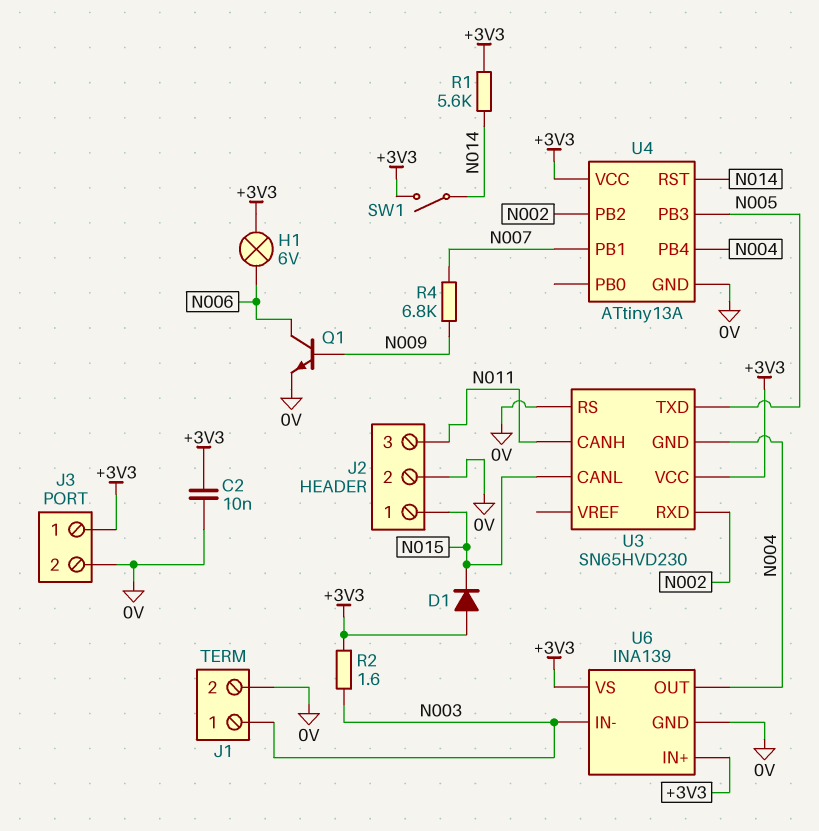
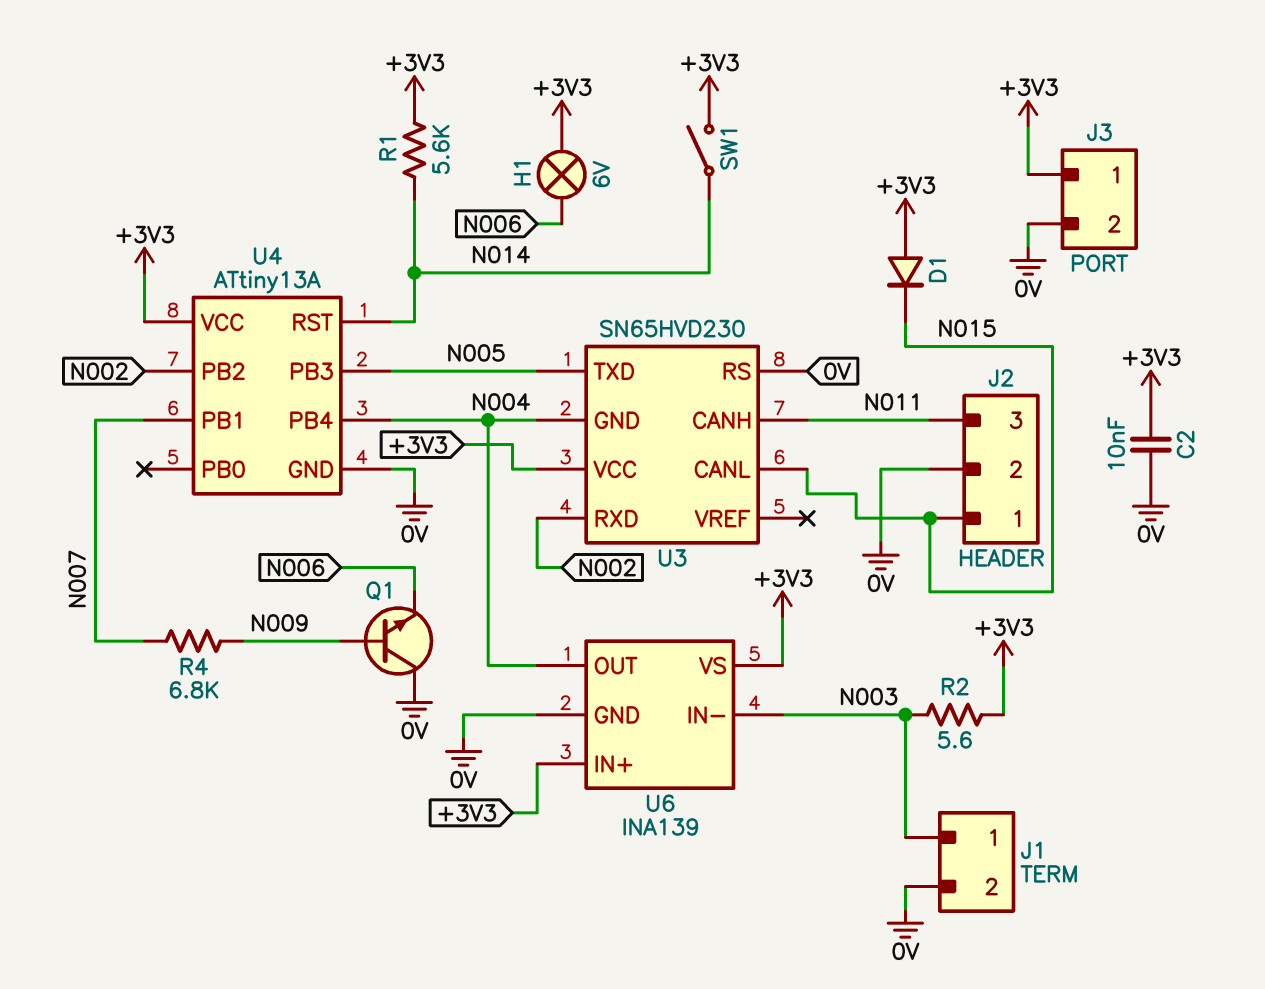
Q1: NPN (B N009, C N006, E 0V) -> NPN (B N009, C 0V, E N006)
R2: 1.6 (+3V3, N003) -> 5.6 (+3V3, N003)

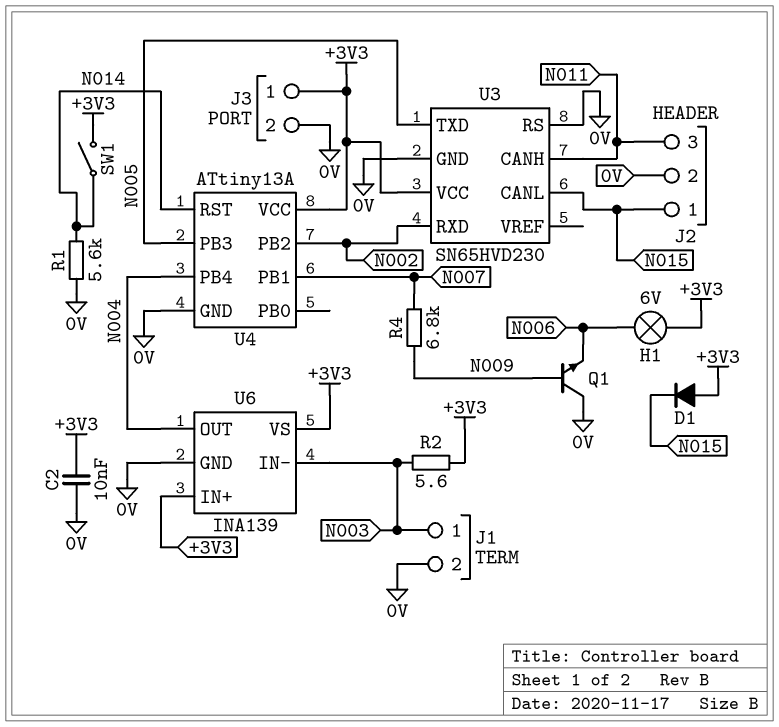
R1: 5.6k (+3V3, N014) -> 5.6k (0V, N014)
U3 pin GND: N004 -> 0V

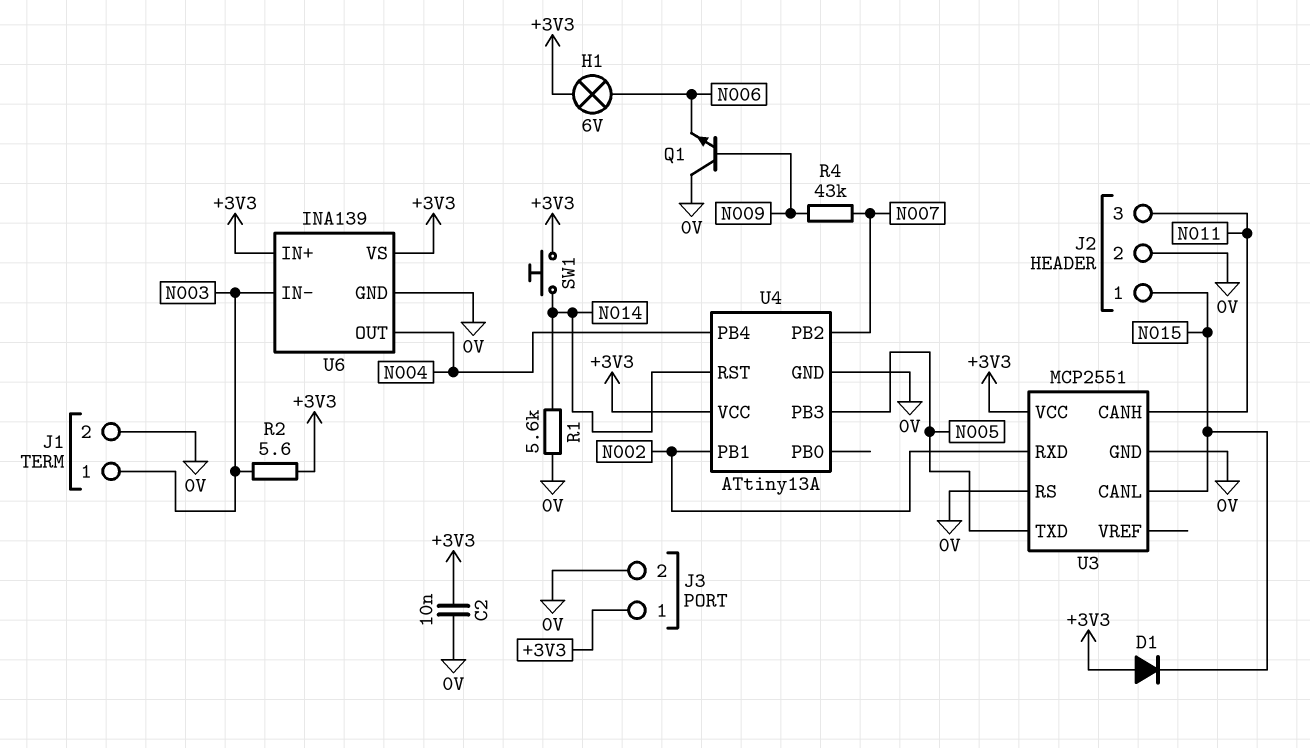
R4: 6.8k (N007, N009) -> 43k (N007, N009)
SW1: switch (+3V3, N014) -> button (+3V3, N014)
U3: SN65HVD230 -> MCP2551
U4 pin PB1: N007 -> N002
U4 pin PB2: N002 -> N007

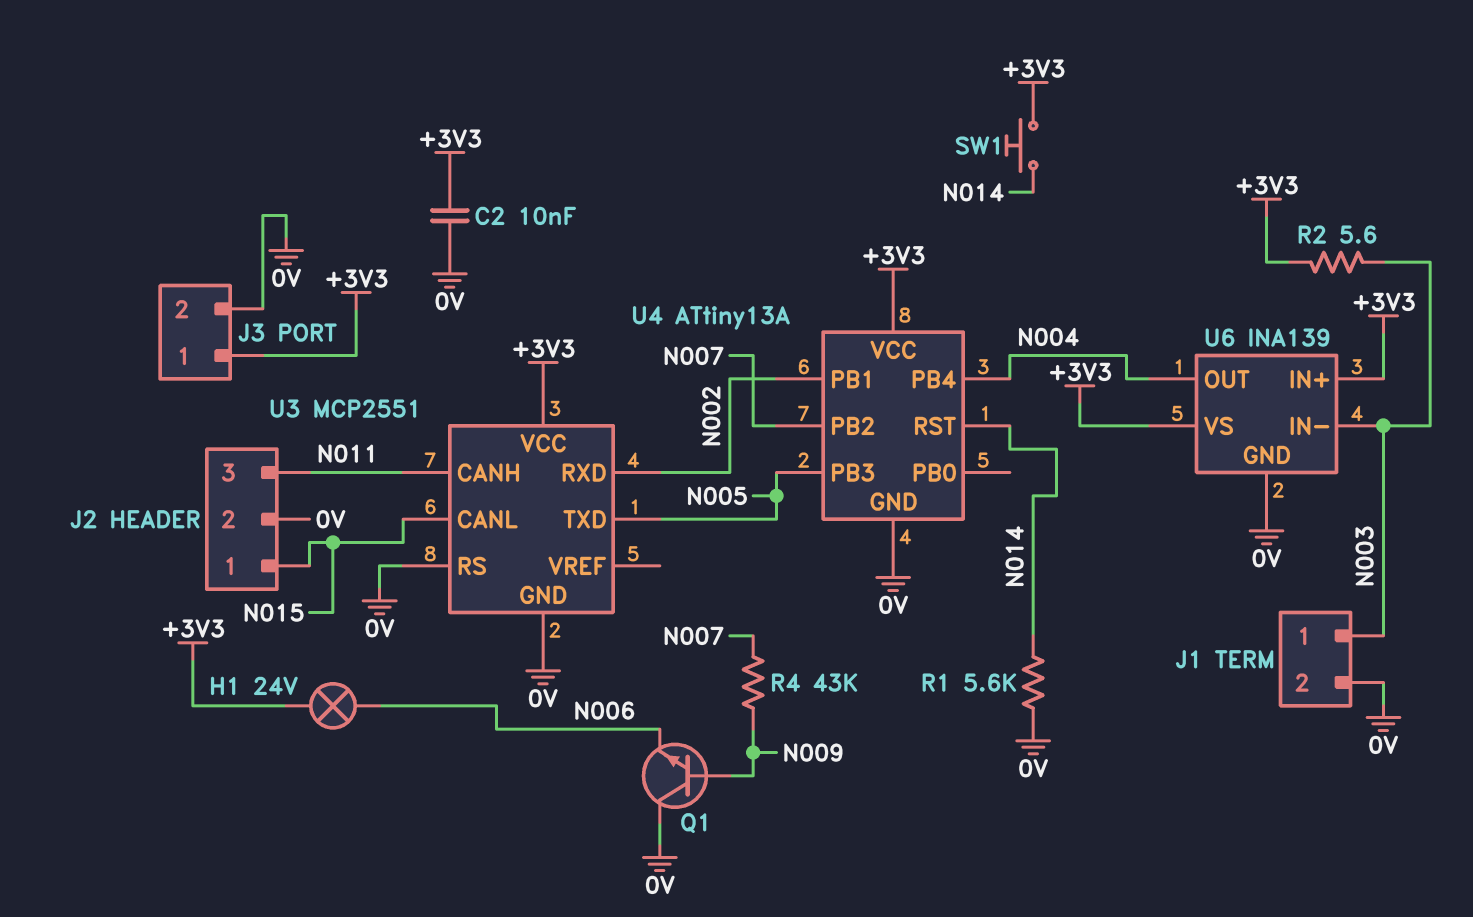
D1: diode (A +3V3, K N015) -> none
H1: lamp 6V (+3V3, N006) -> lamp 24V (+3V3, N006)

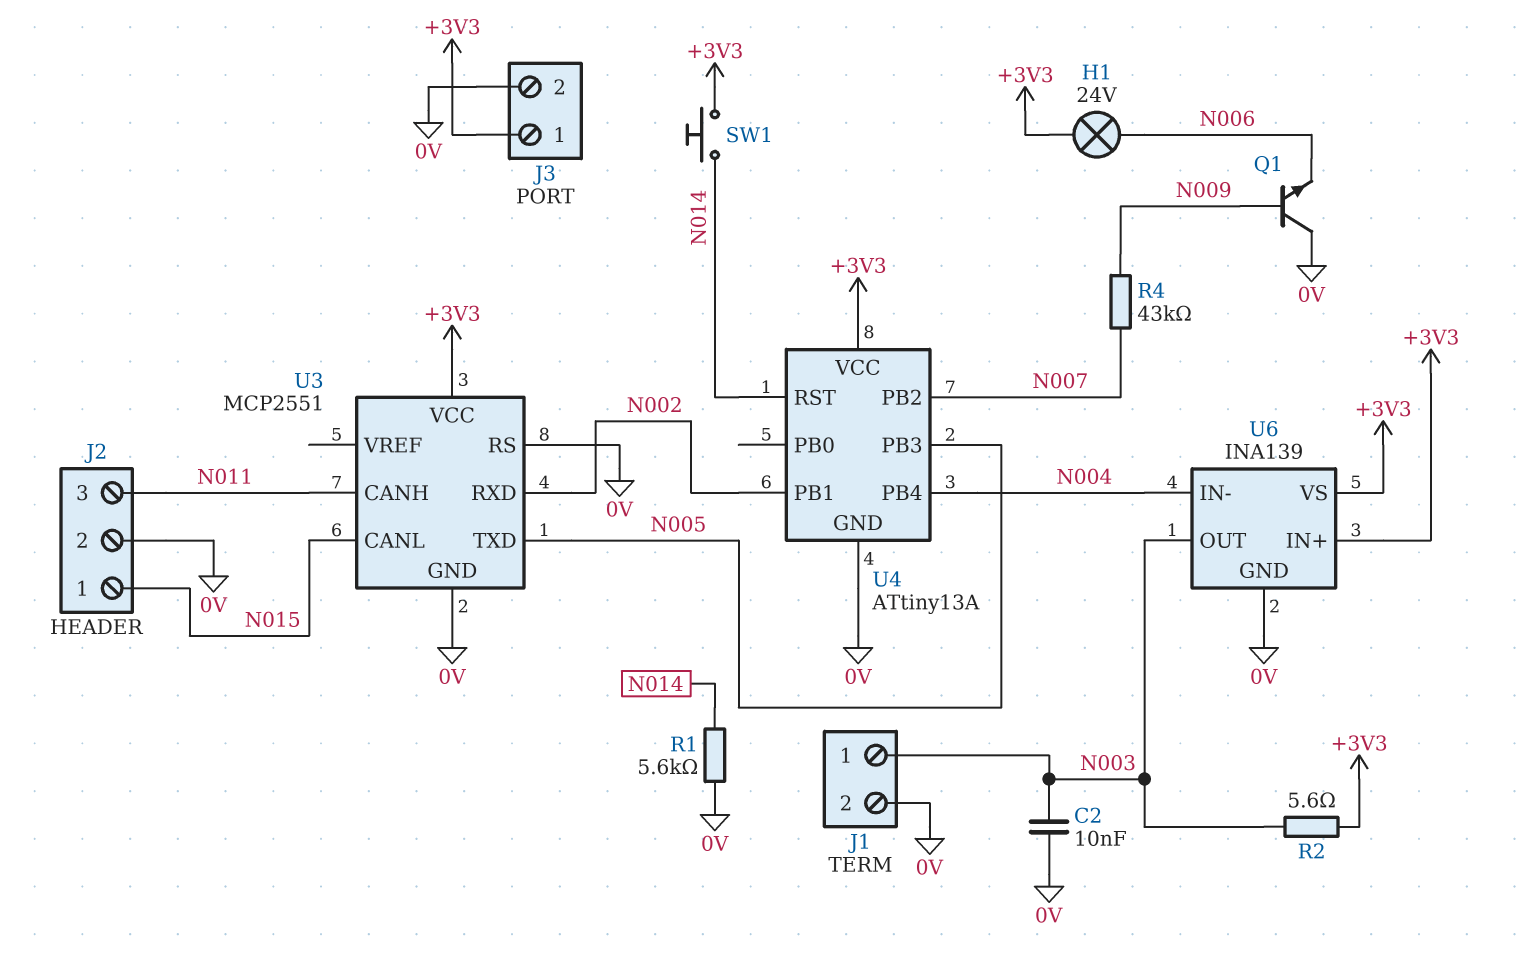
C2: 10nF (+3V3, 0V) -> 10nF (0V, N003)
U6 pin IN-: N003 -> N004
U6 pin OUT: N004 -> N003

